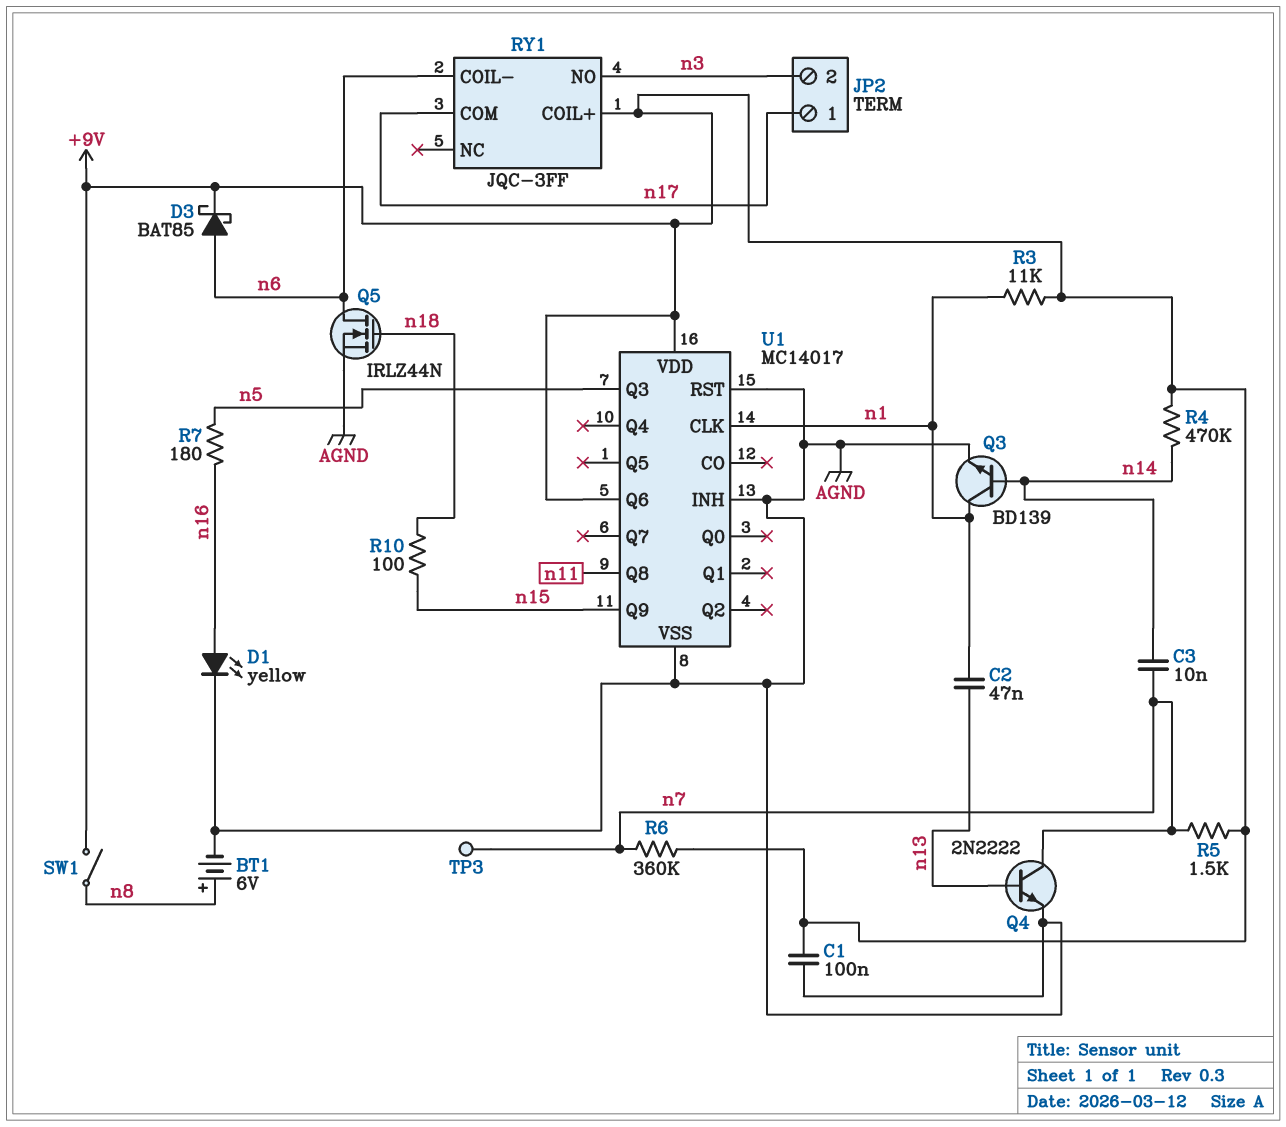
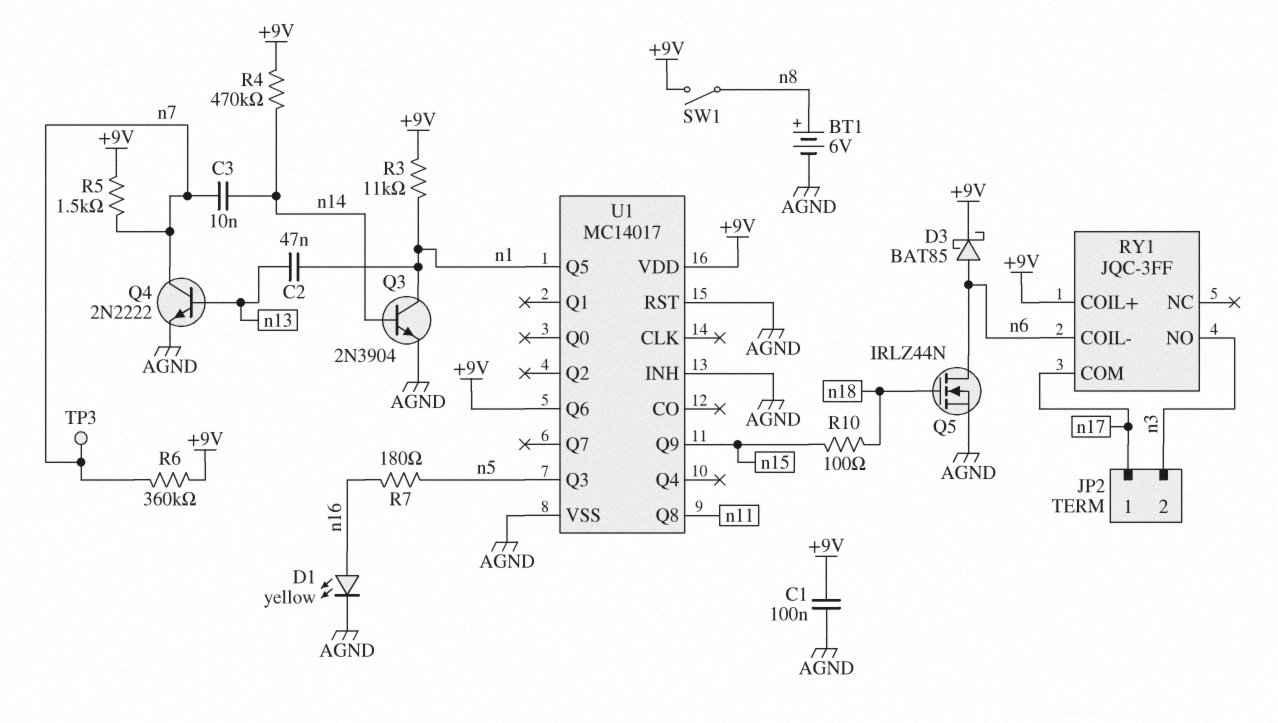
Q3: NPN BD139 (B n14, C n1, E AGND) -> NPN 2N3904 (B n14, C n1, E AGND)
U1 pin CLK: n1 -> none
U1 pin Q5: none -> n1

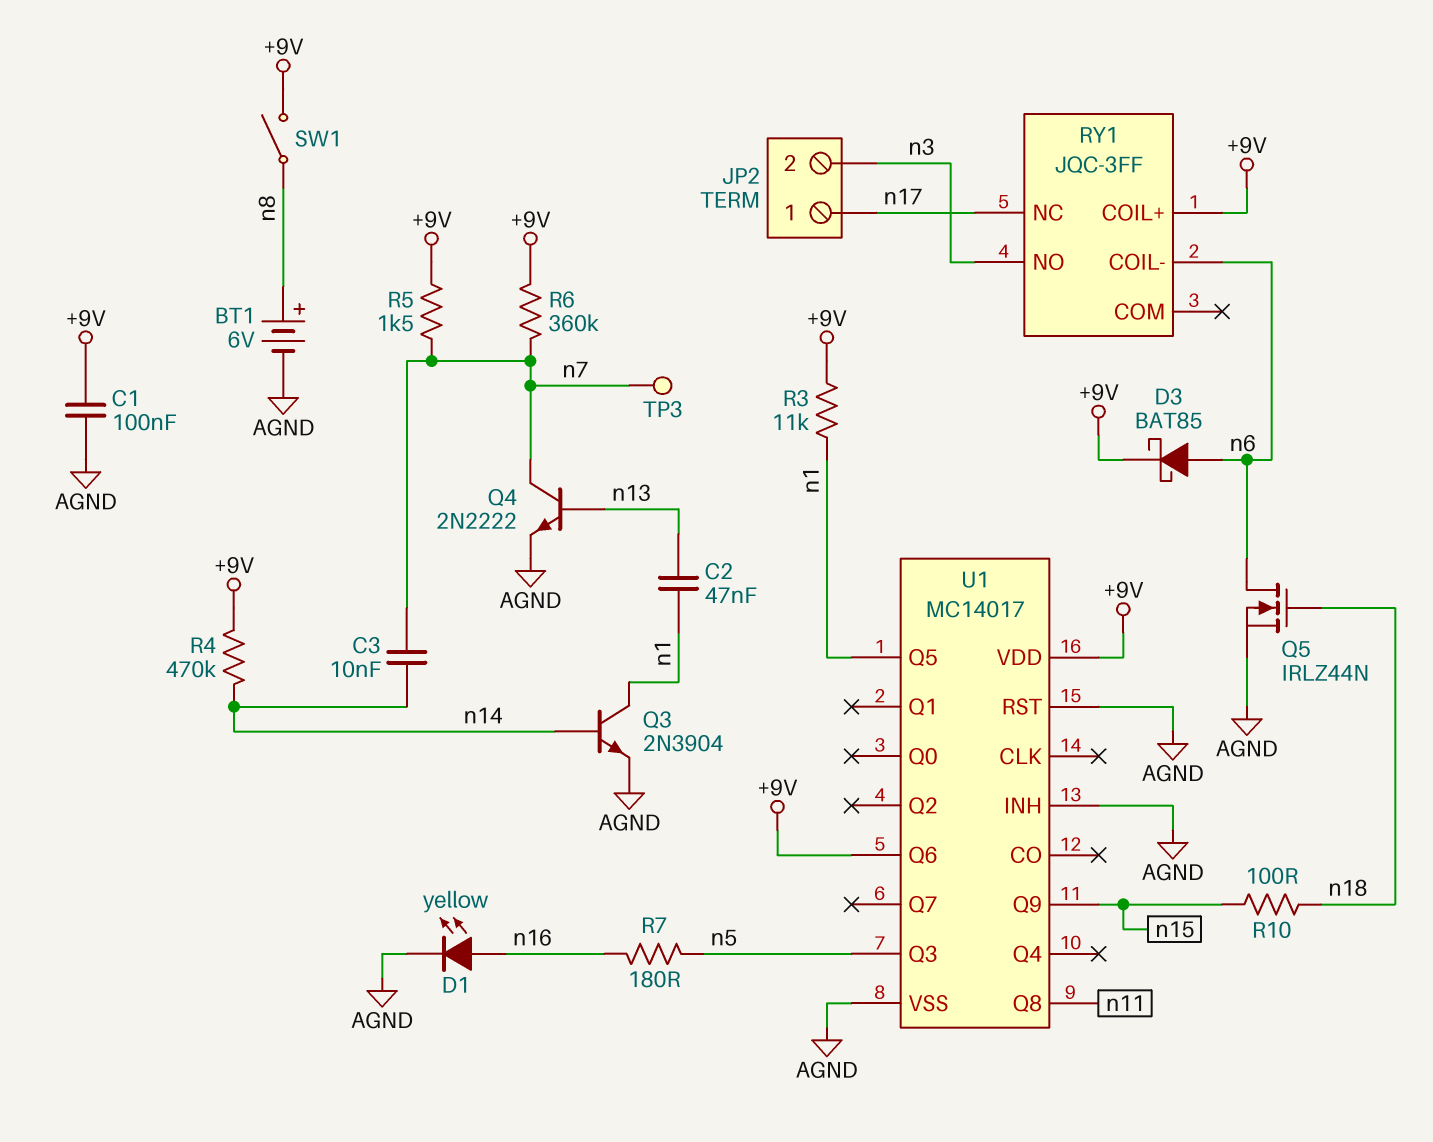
RY1 pin COM: n17 -> none
RY1 pin NC: none -> n17

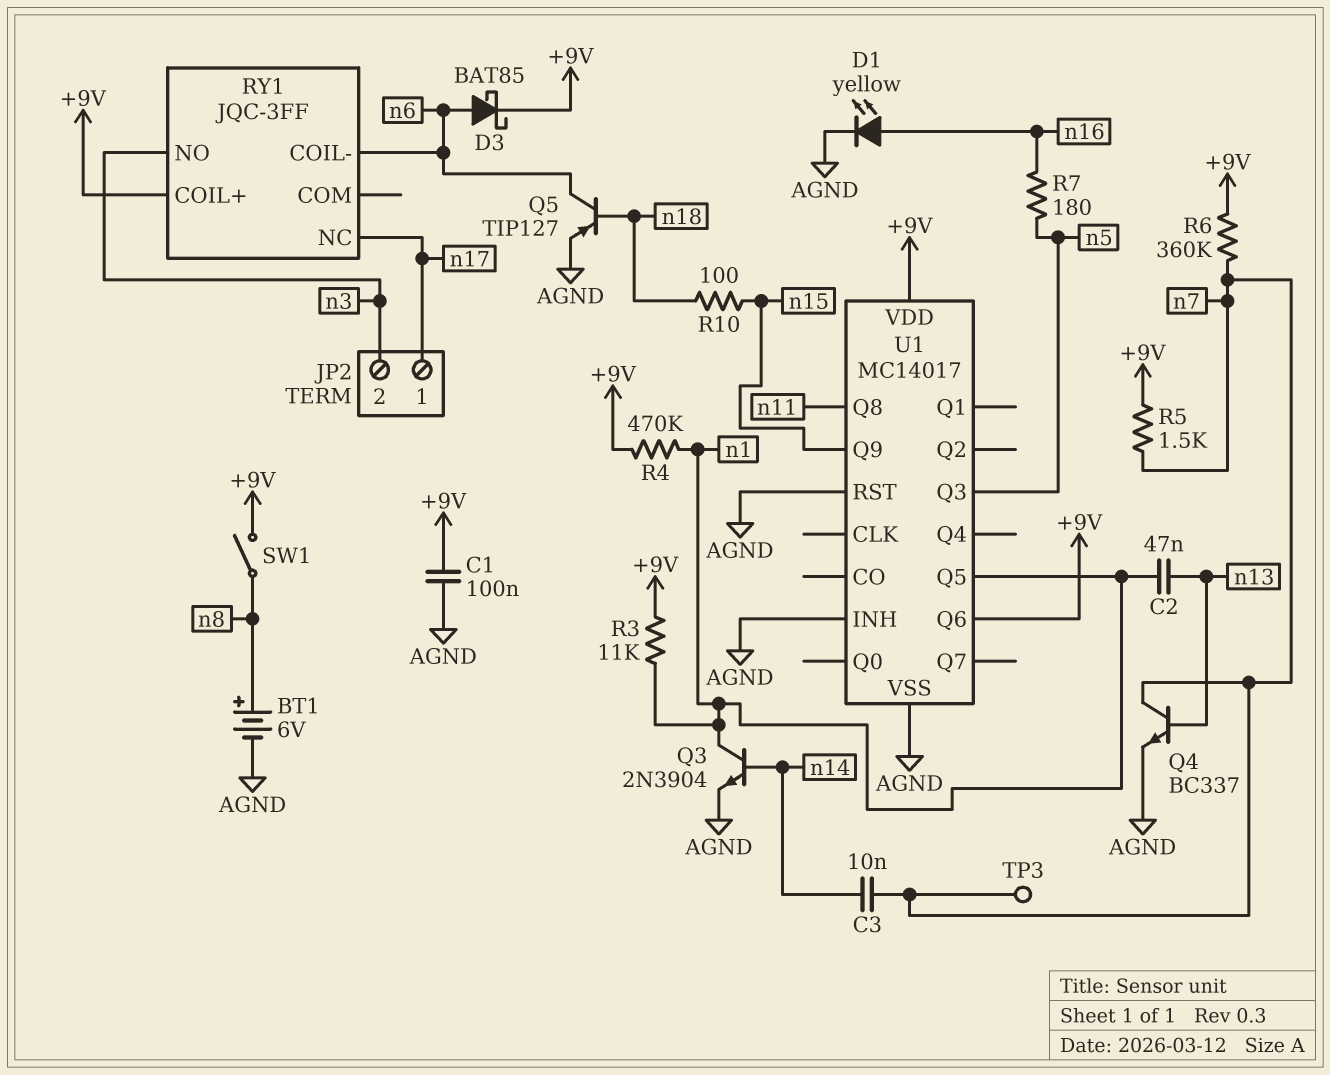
Q4: NPN 2N2222 (B n13, C n7, E AGND) -> NPN BC337 (B n13, C n7, E AGND)
Q5: NMOS IRLZ44N (G n18, D n6, S AGND) -> PNP TIP127 (B n18, C n6, E AGND)
R4: 470k (+9V, n14) -> 470k (+9V, n1)

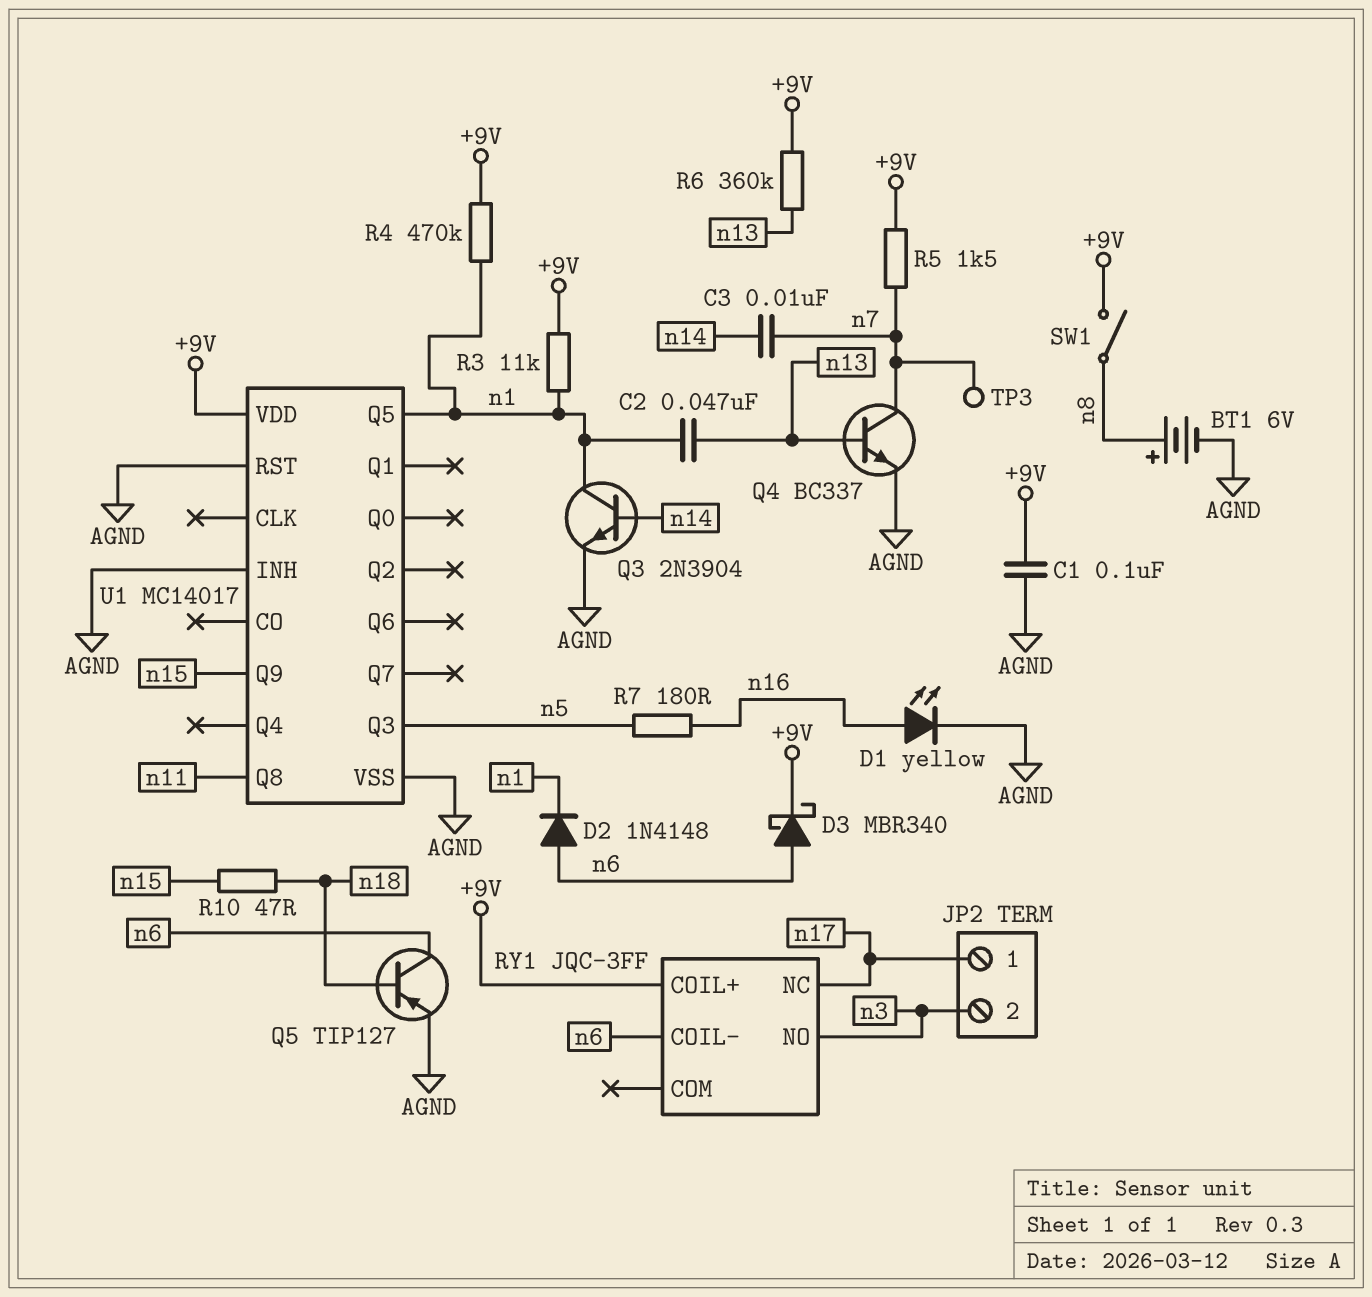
D2: none -> diode 1N4148 (A n6, K n1)
D3: schottky BAT85 (A n6, K +9V) -> schottky MBR340 (A n6, K +9V)
R6: 360k (+9V, n7) -> 360k (+9V, n13)
R10: 100 (n15, n18) -> 47 (n15, n18)
U1 pin Q6: +9V -> none

